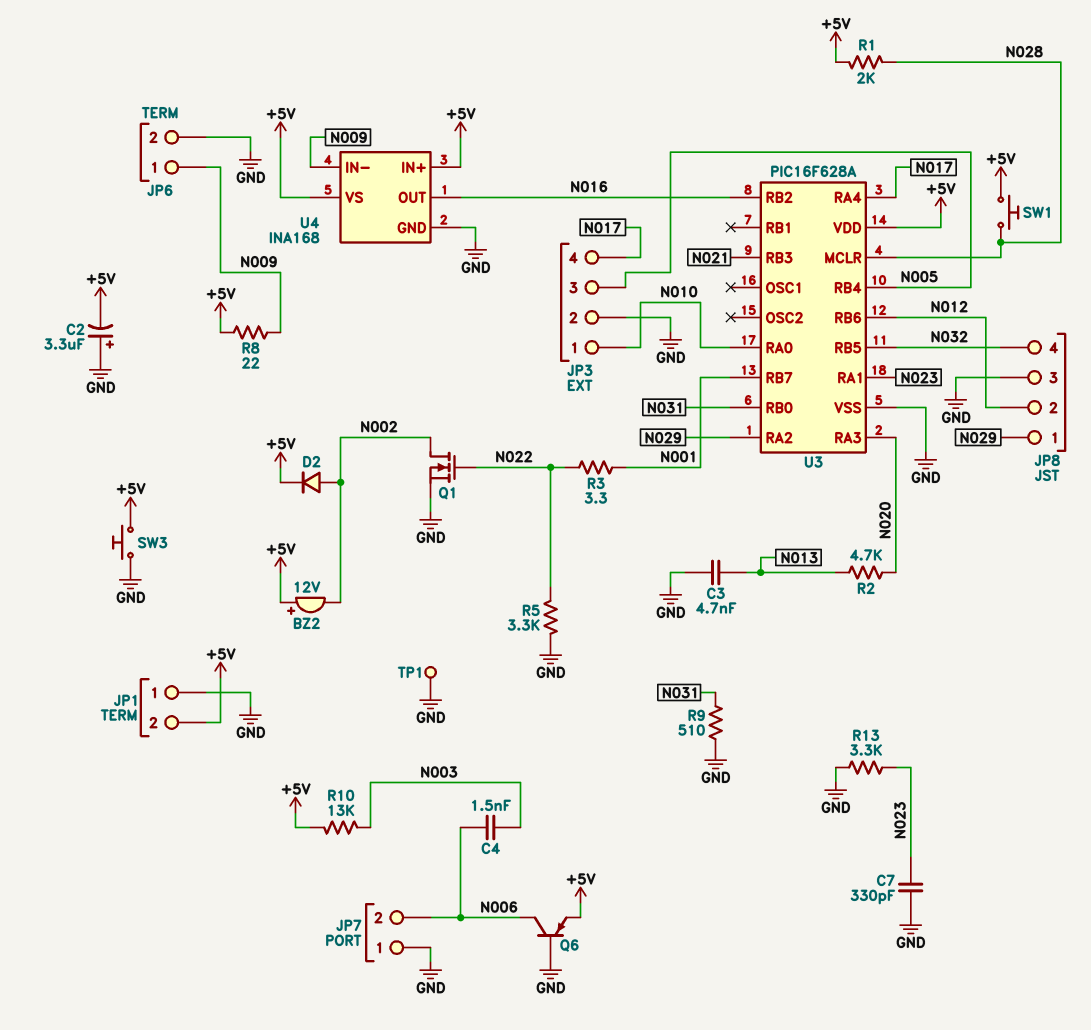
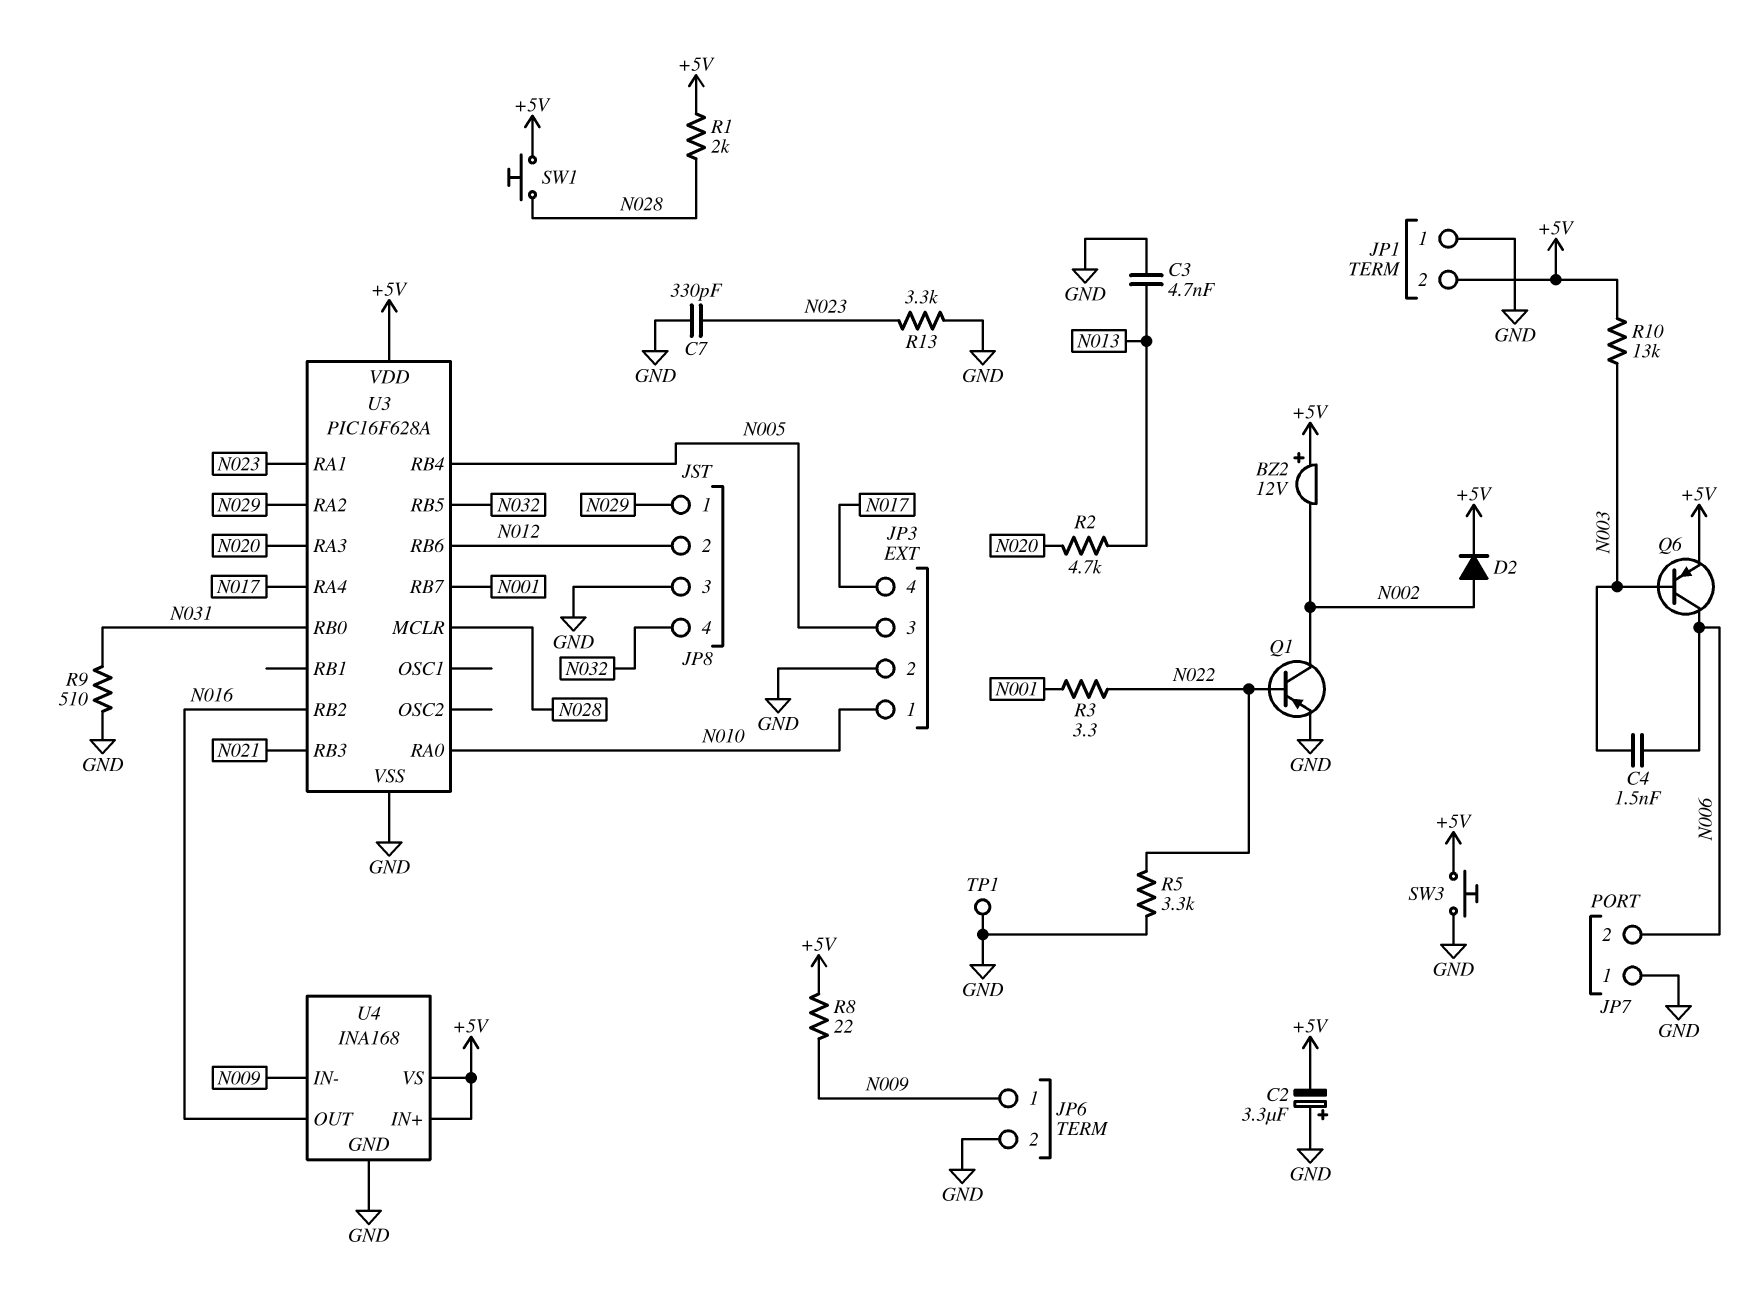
Q1: NMOS (G N022, D N002, S GND) -> PNP (B N022, C N002, E GND)
Q6: PNP (B GND, C N006, E +5V) -> PNP (B N003, C N006, E +5V)

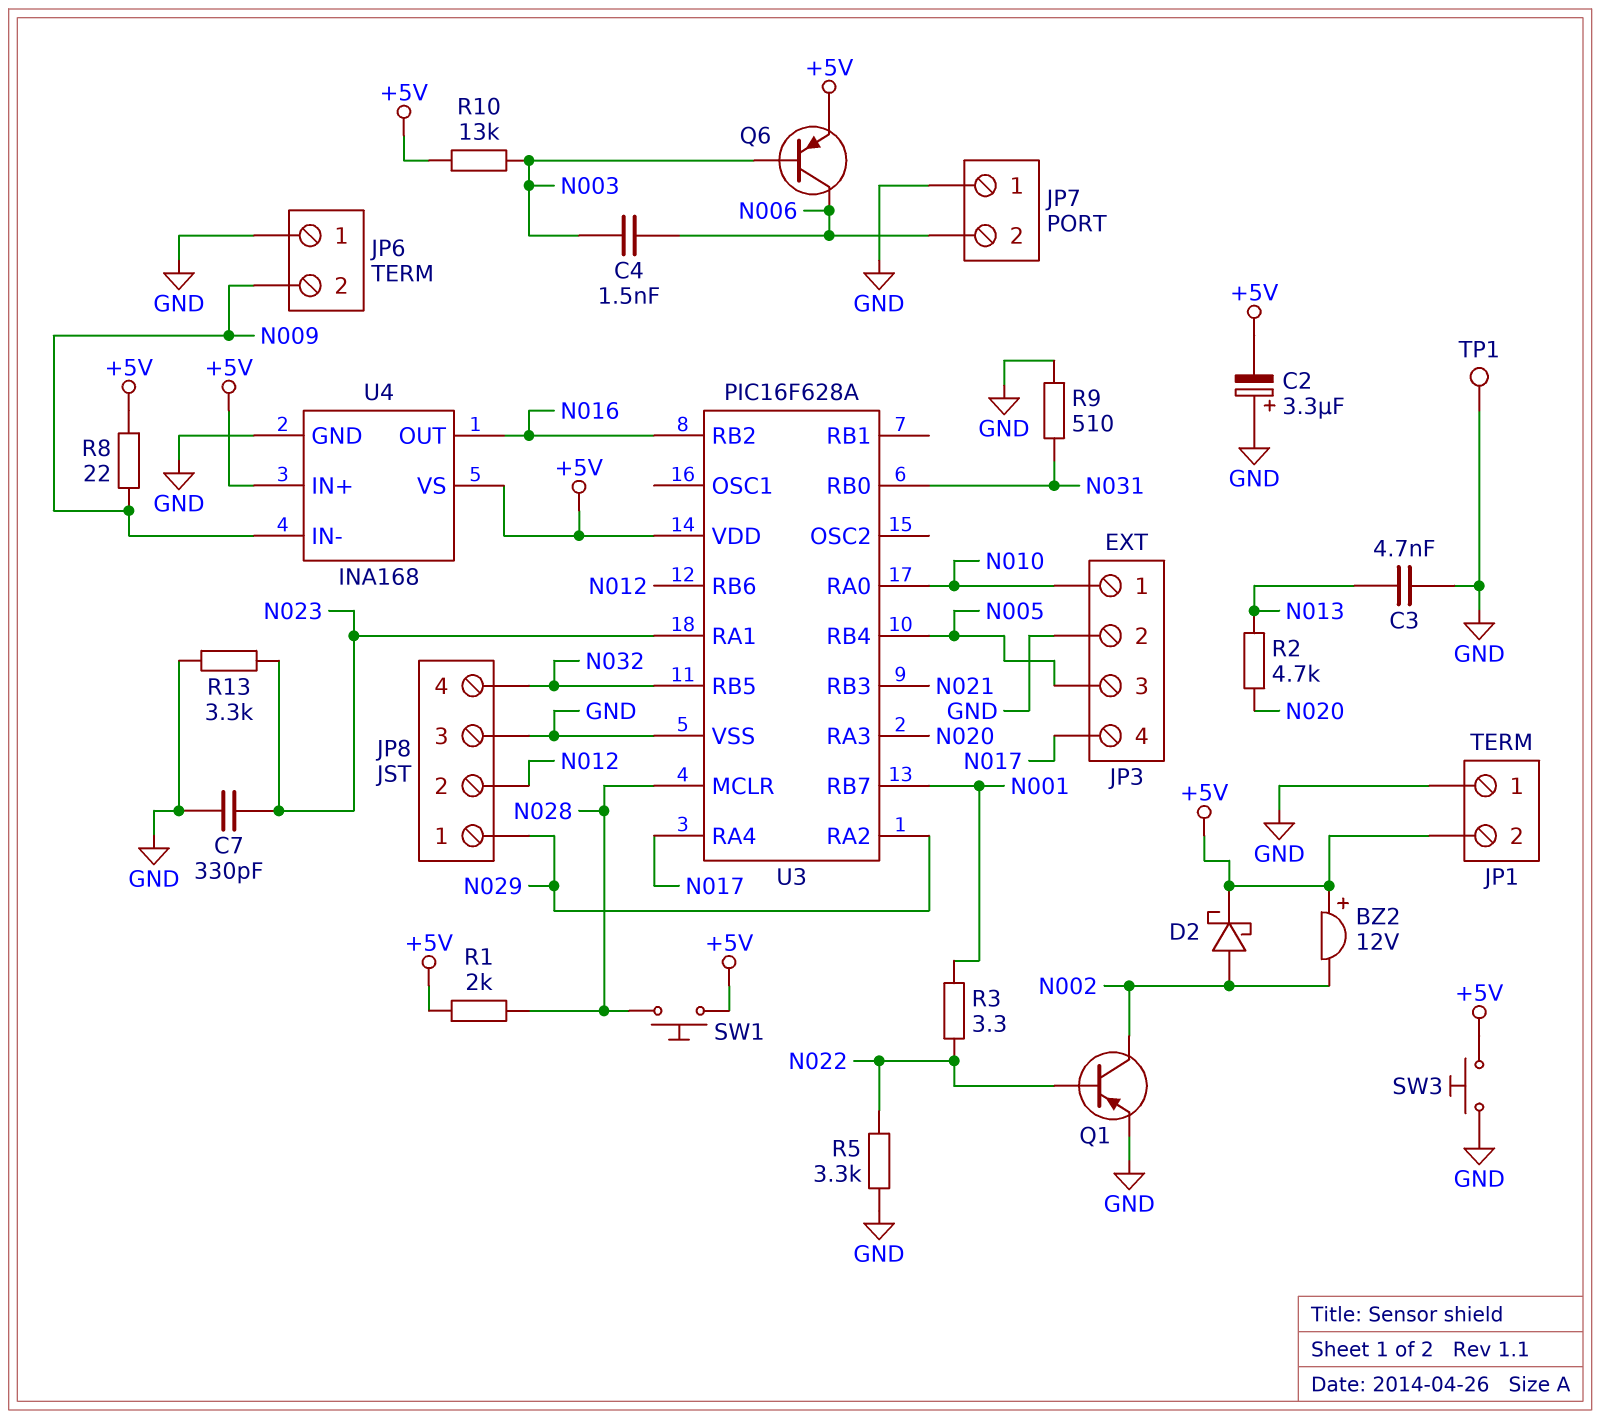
D2: diode (A N002, K +5V) -> schottky (A N002, K +5V)
JP6 pin 1: N009 -> GND
JP6 pin 2: GND -> N009

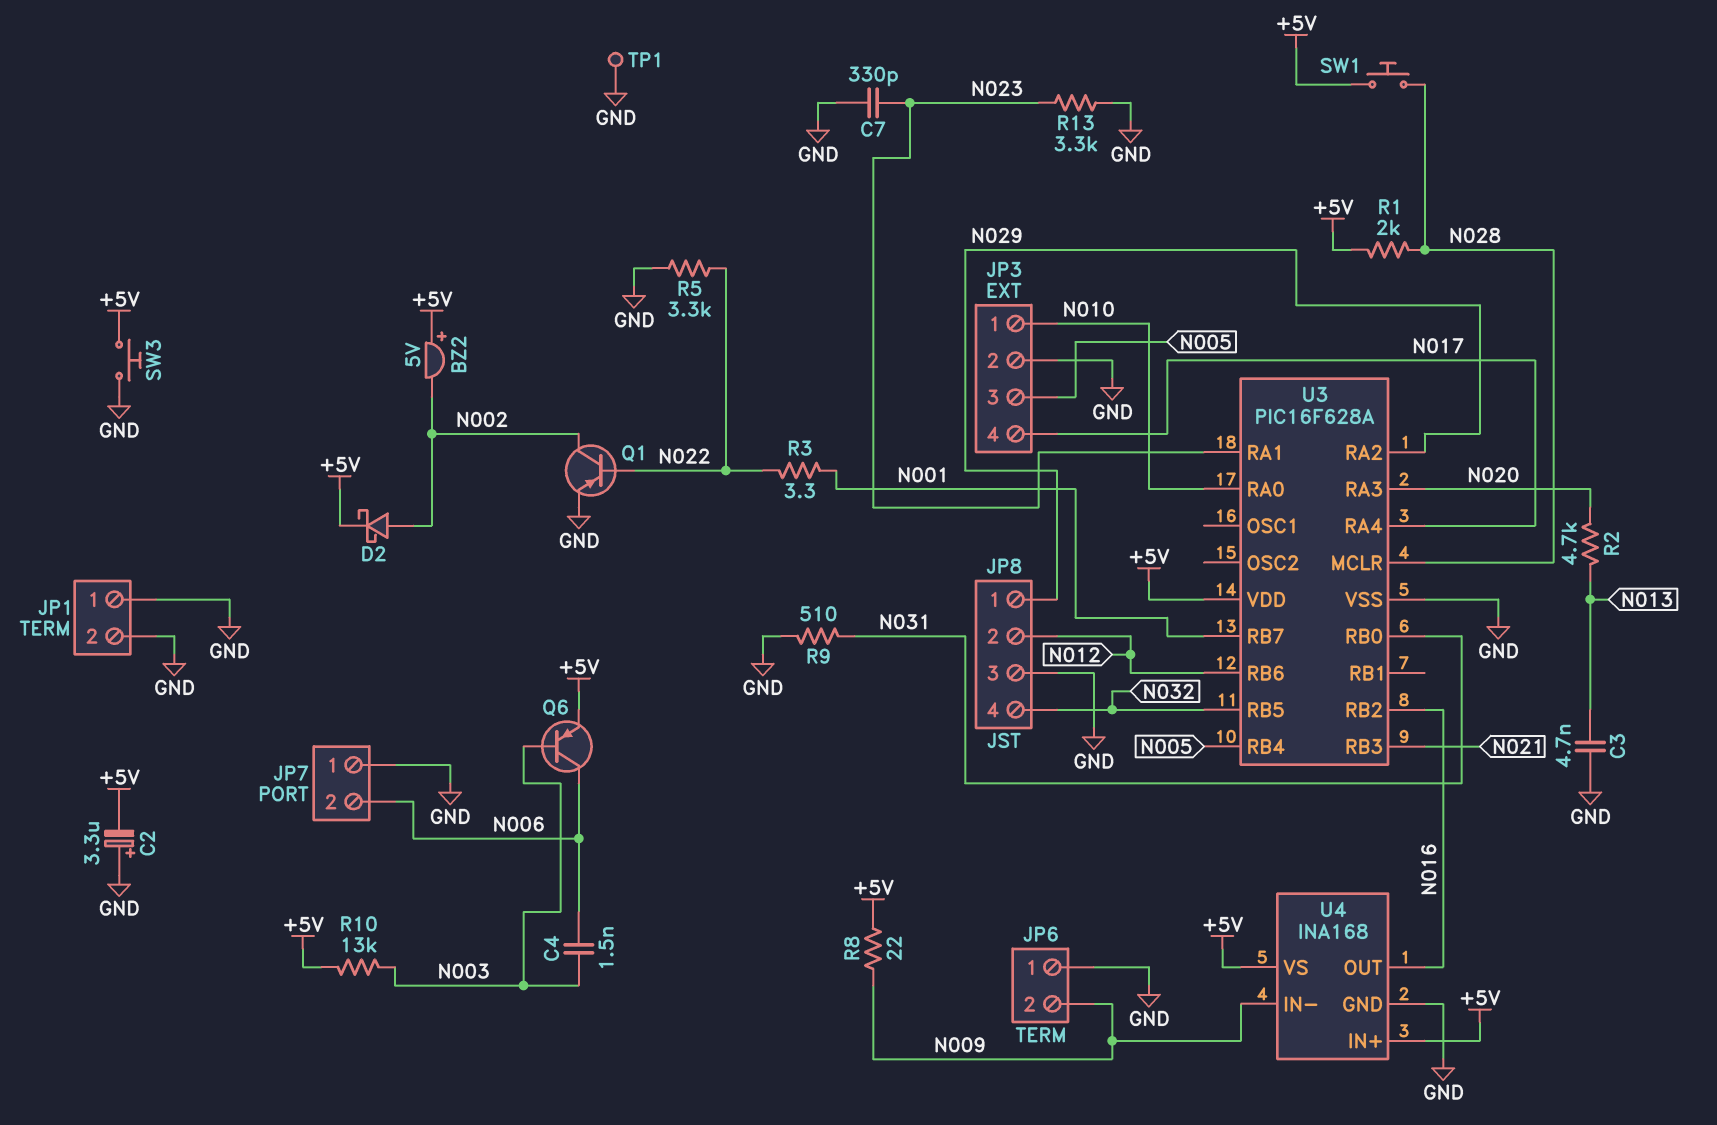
BZ2: buzzer 12V (plus +5V, minus N002) -> buzzer 5V (plus +5V, minus N002)
JP1 pin 2: +5V -> GND

